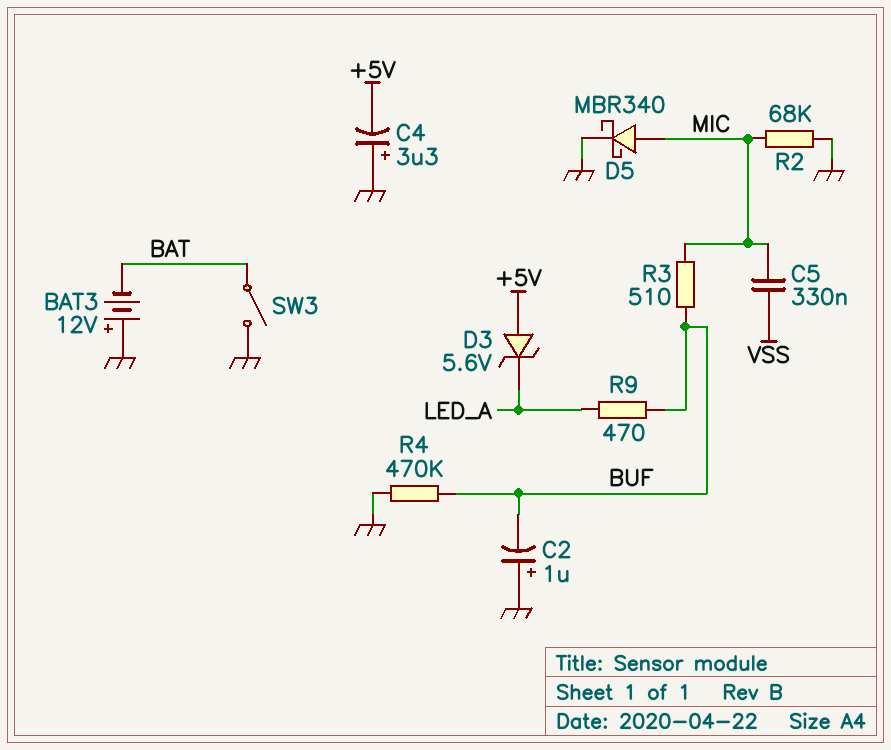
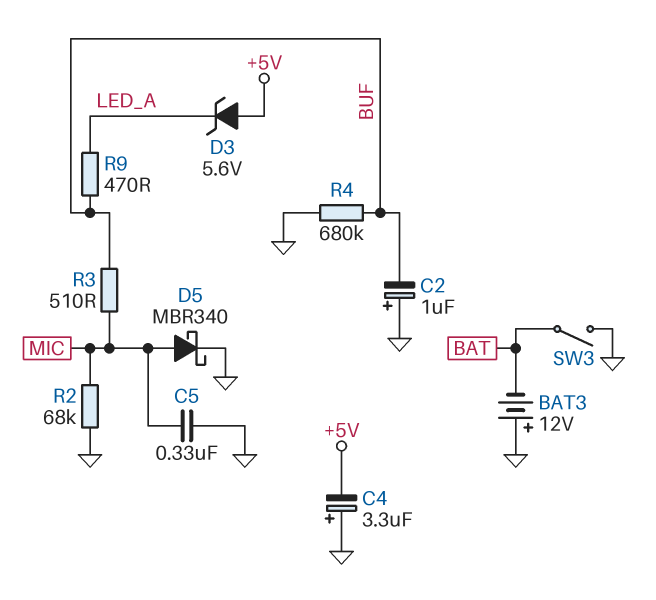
C5: 330nF (MIC, VSS) -> 330nF (GND, MIC)
R4: 470k (BUF, GND) -> 680k (BUF, GND)

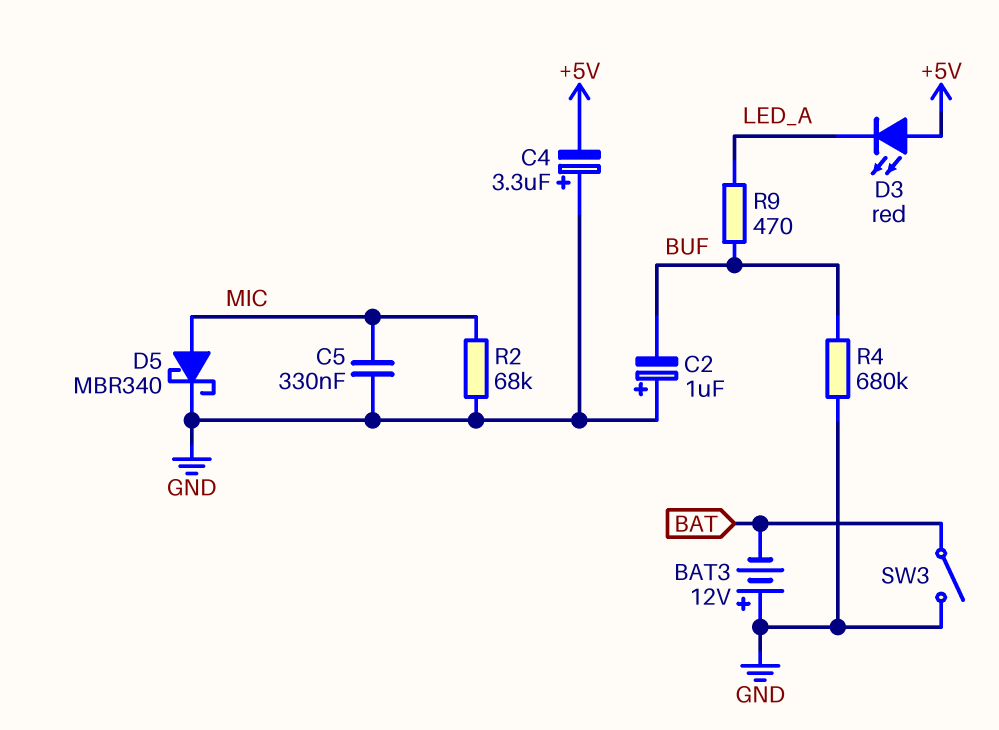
D3: zener 5.6V (A +5V, K LED_A) -> LED red (A +5V, K LED_A)
R3: 510 (BUF, MIC) -> none

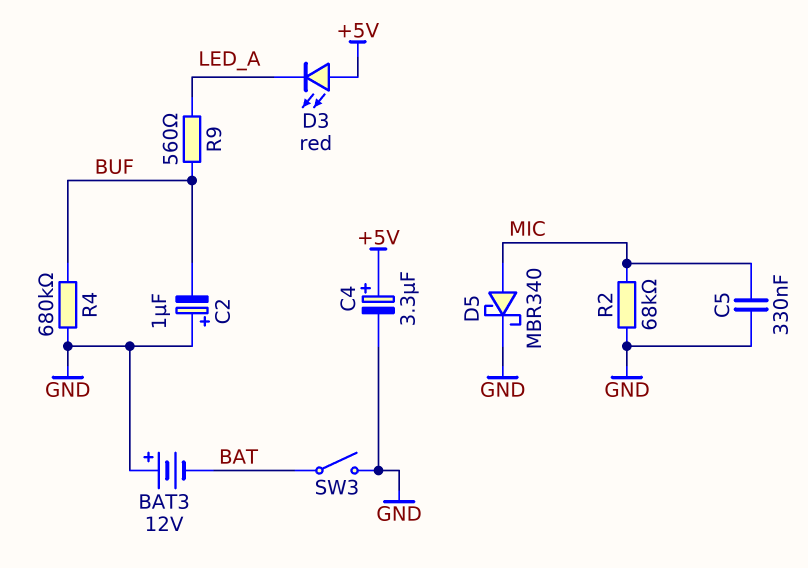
C4: 3.3uF (plus GND, minus +5V) -> 3.3uF (plus +5V, minus GND)
R9: 470 (BUF, LED_A) -> 560 (BUF, LED_A)

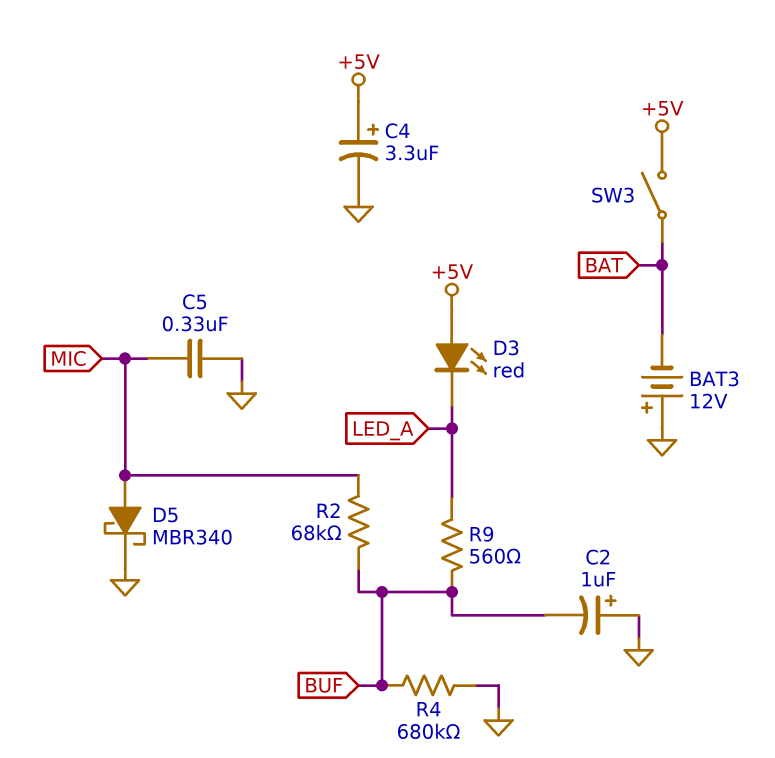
R2: 68k (GND, MIC) -> 68k (BUF, MIC)
SW3: switch (BAT, GND) -> switch (+5V, BAT)

